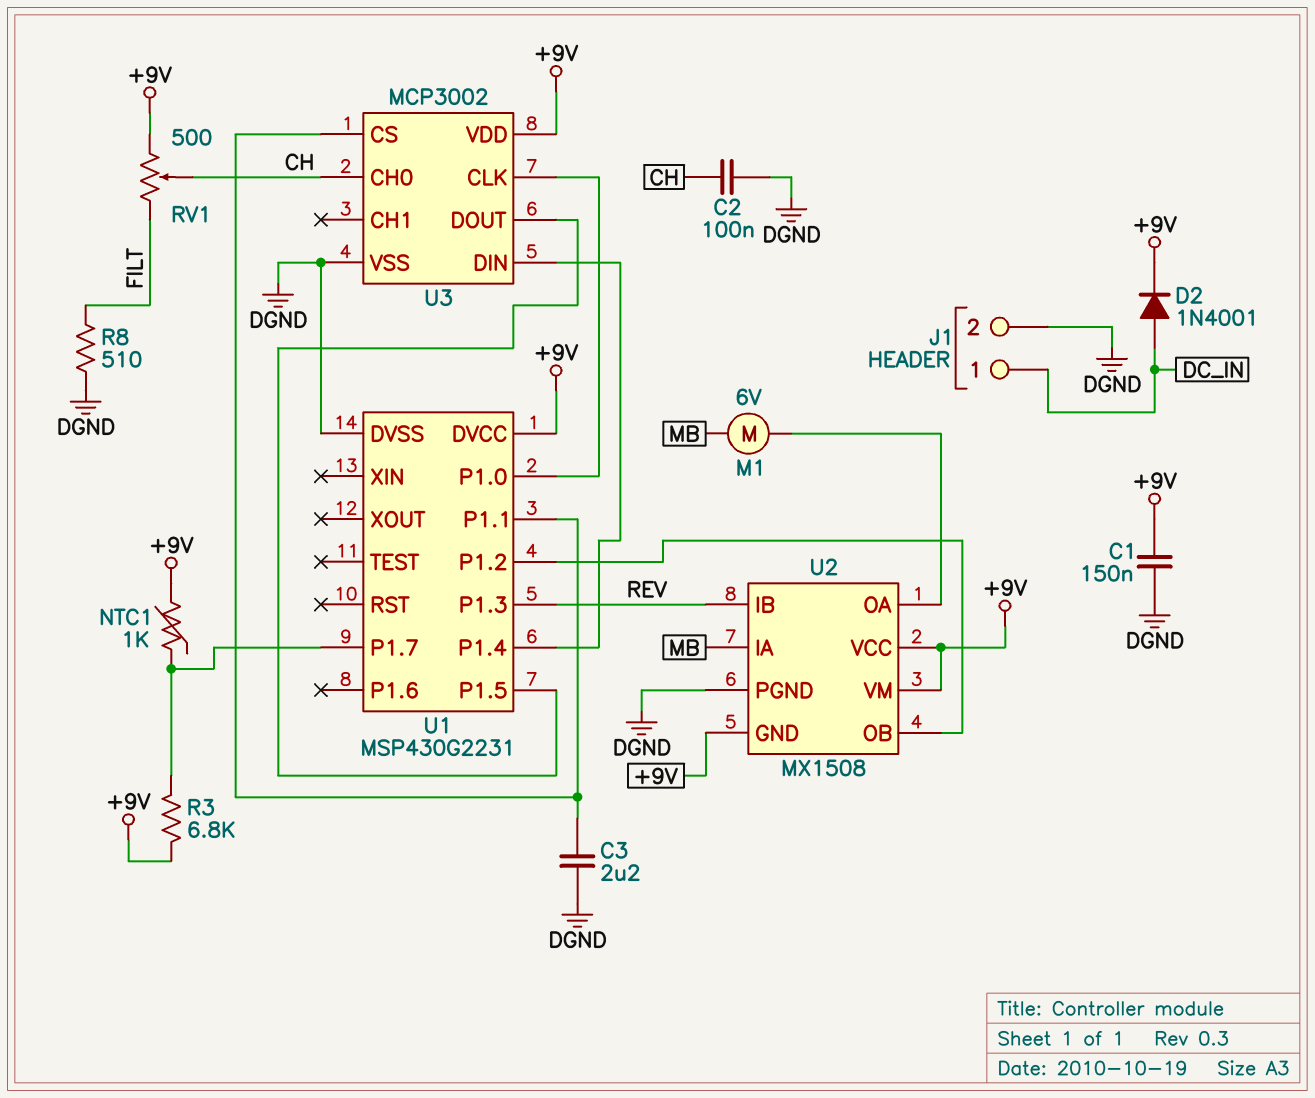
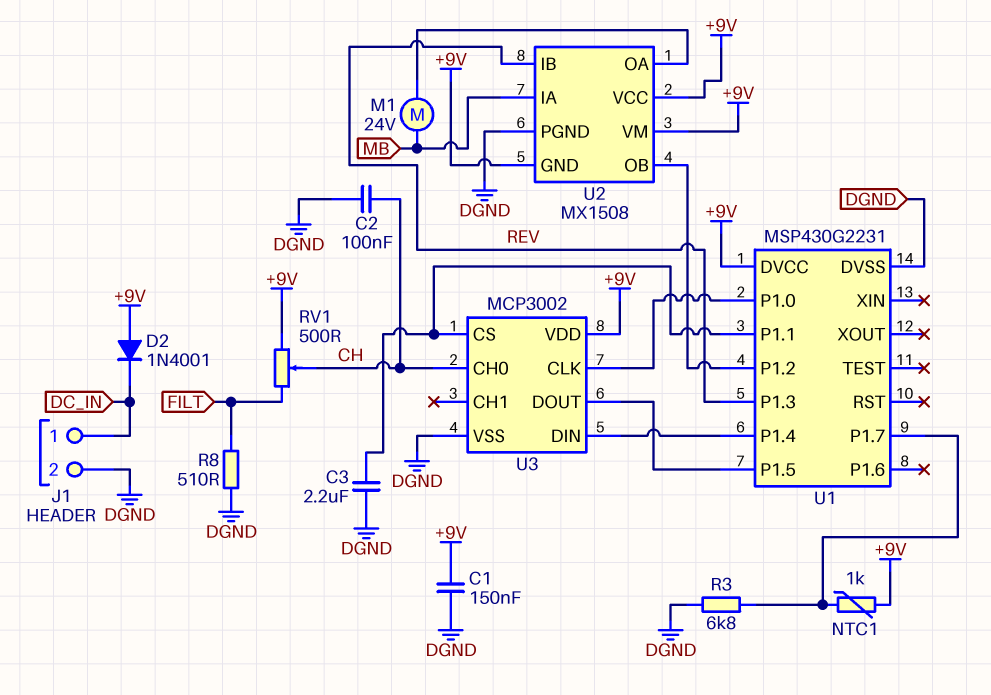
D2: diode 1N4001 (A DC_IN, K +9V) -> diode 1N4001 (A +9V, K DC_IN)
M1: motor 6V (MB, U2/OA) -> motor 24V (MB, U2/OA)
R3: 6.8k (+9V, U1/P1.7) -> 6.8k (DGND, U1/P1.7)

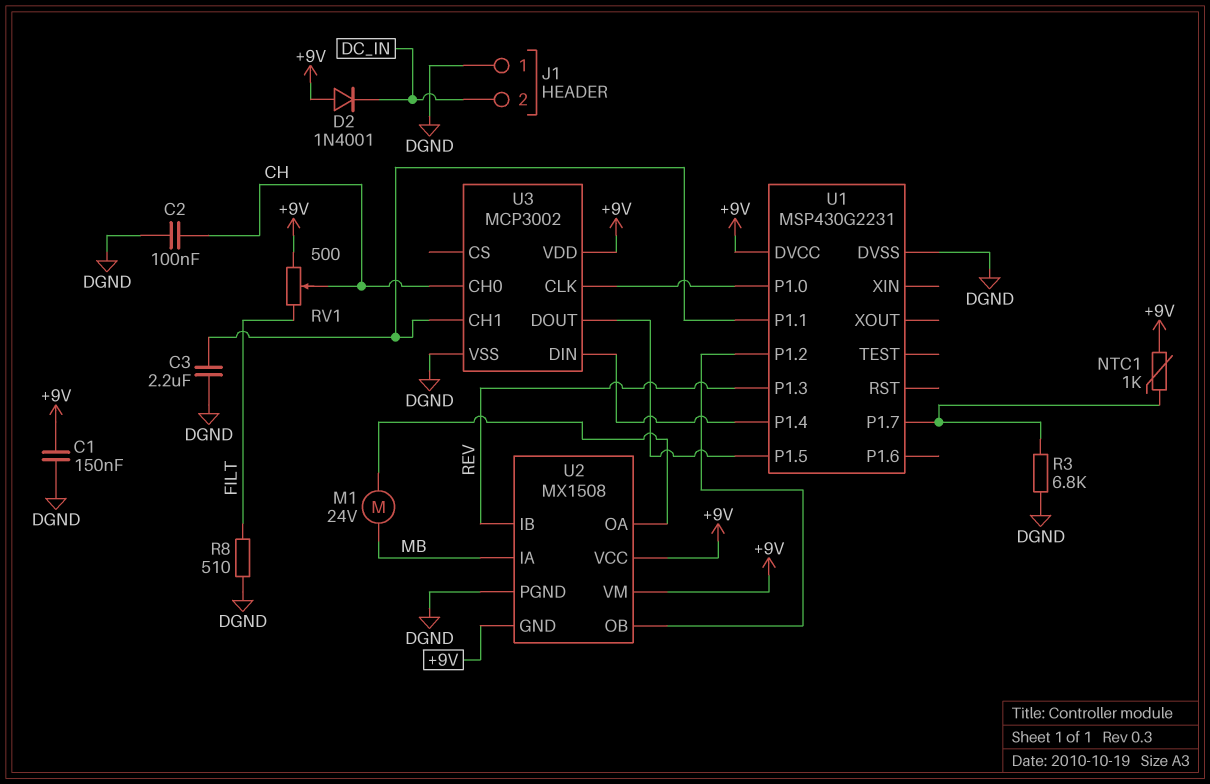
J1 pin 1: DC_IN -> DGND
J1 pin 2: DGND -> DC_IN
U3 pin CH1: none -> U1/P1.1
U3 pin CS: U1/P1.1 -> none

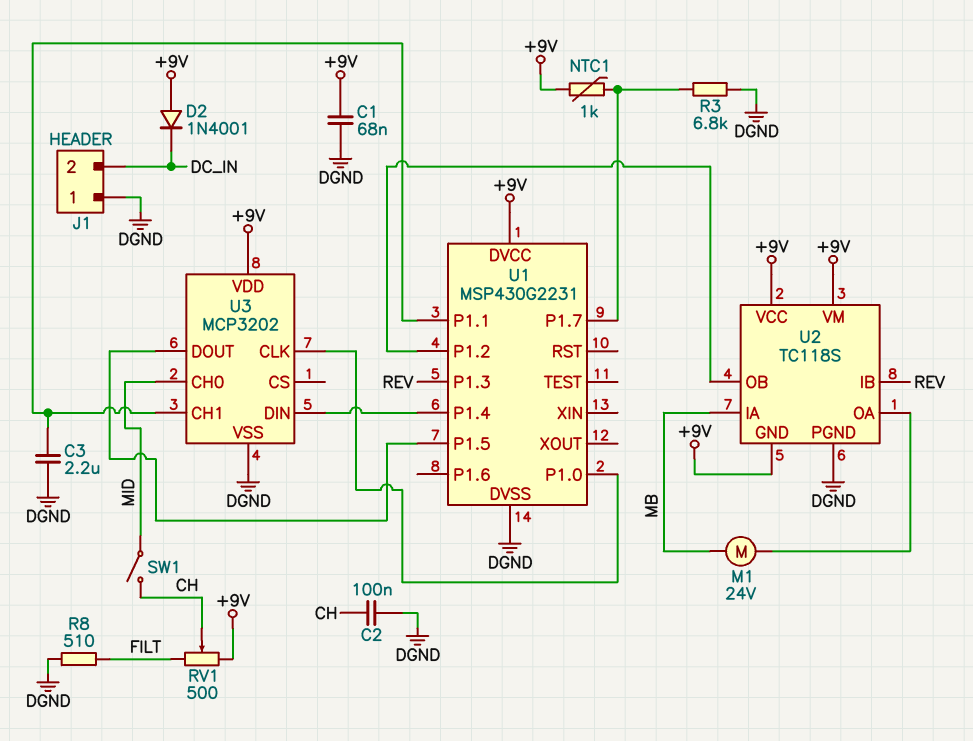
C1: 150nF (+9V, DGND) -> 68nF (+9V, DGND)
SW1: none -> switch (CH, MID)
U2: MX1508 -> TC118S
U3: MCP3002 -> MCP3202
U3 pin CH0: CH -> MID

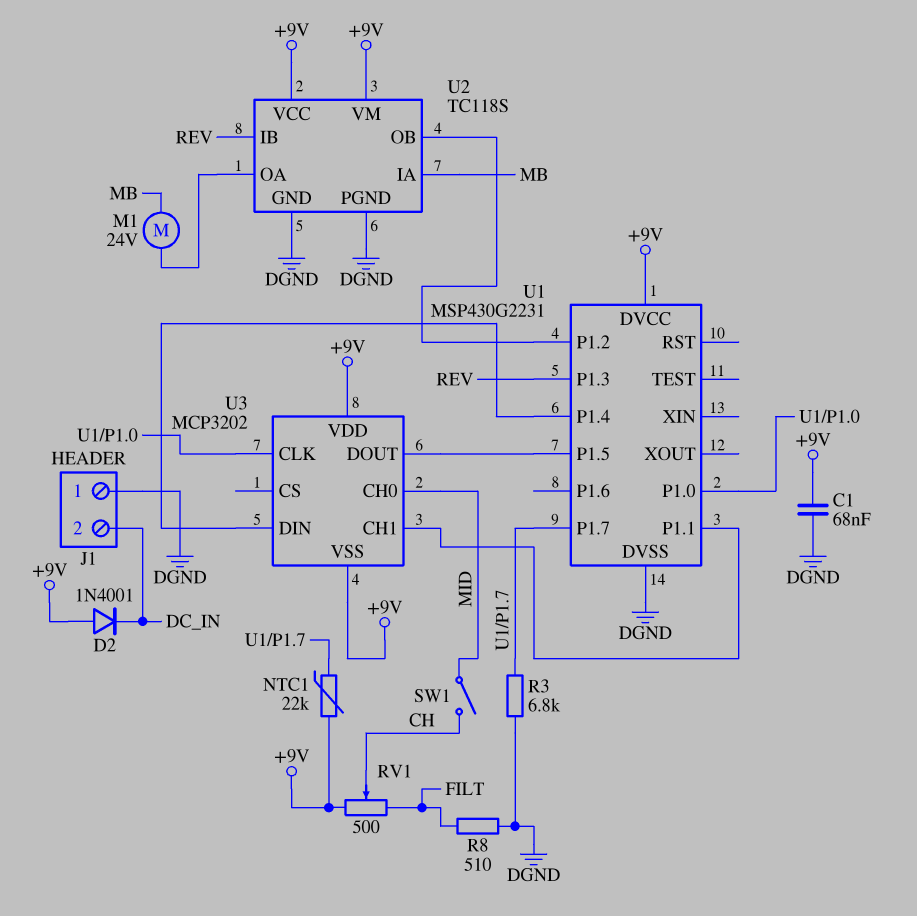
C2: 100nF (CH, DGND) -> none
C3: 2.2uF (DGND, U1/P1.1) -> none
NTC1: 1k (+9V, U1/P1.7) -> 22k (+9V, U1/P1.7)
U2 pin GND: +9V -> DGND
U3 pin VSS: DGND -> +9V

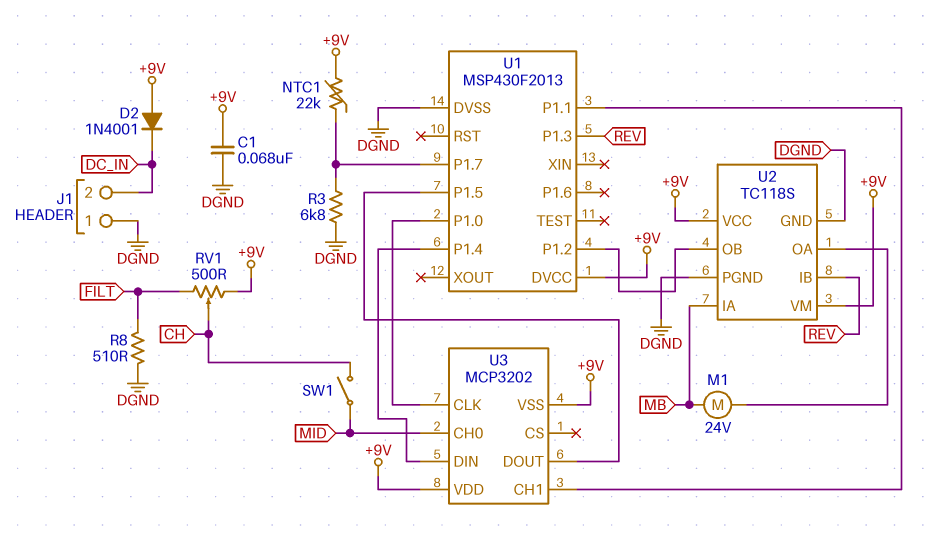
U1: MSP430G2231 -> MSP430F2013

